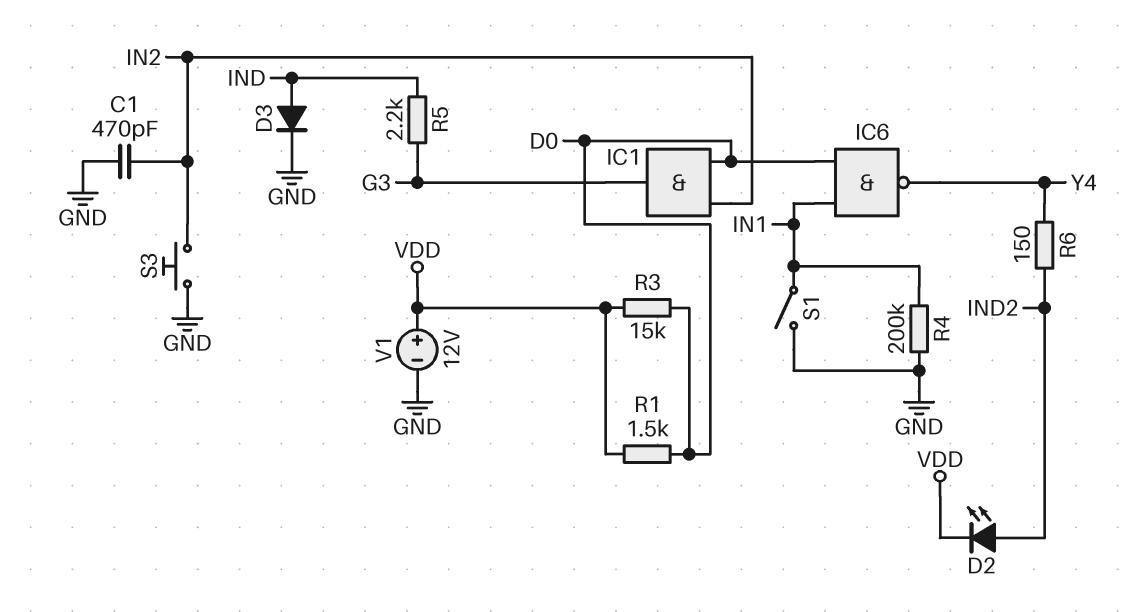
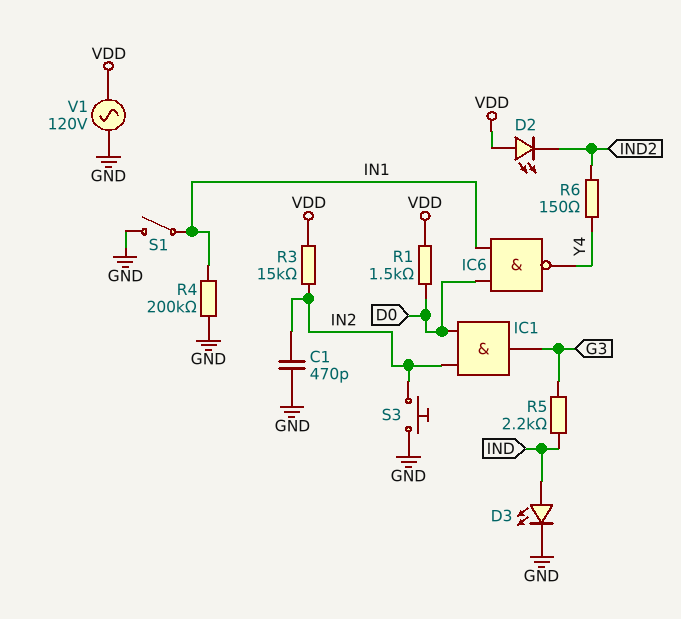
D2: LED (A IND2, K VDD) -> LED (A VDD, K IND2)
D3: diode (A IND, K GND) -> LED (A IND, K GND)
R3: 15k (D0, VDD) -> 15k (IN2, VDD)
V1: 12V (plus VDD, minus GND) -> AC 120V (GND, VDD)

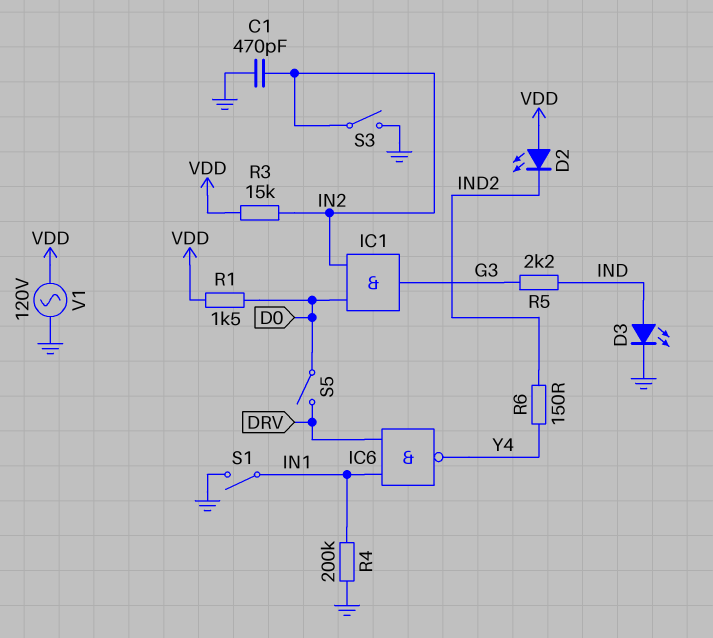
IC6: NAND (in D0, in IN1, out Y4) -> NAND (in DRV, in IN1, out Y4)
S3: button (GND, IN2) -> switch (GND, IN2)
S5: none -> switch (D0, DRV)

